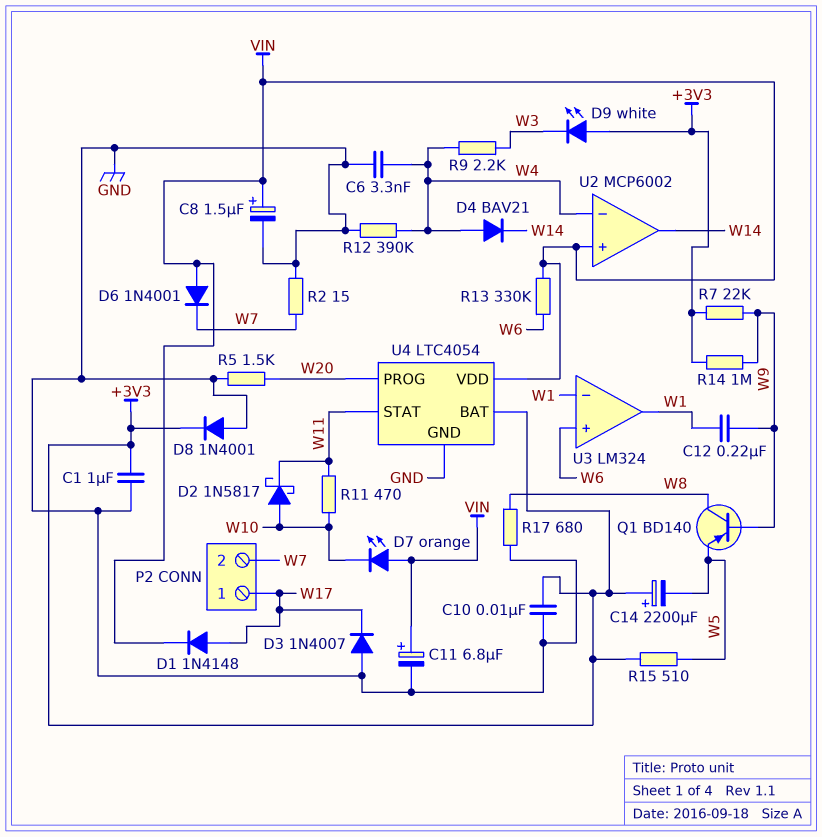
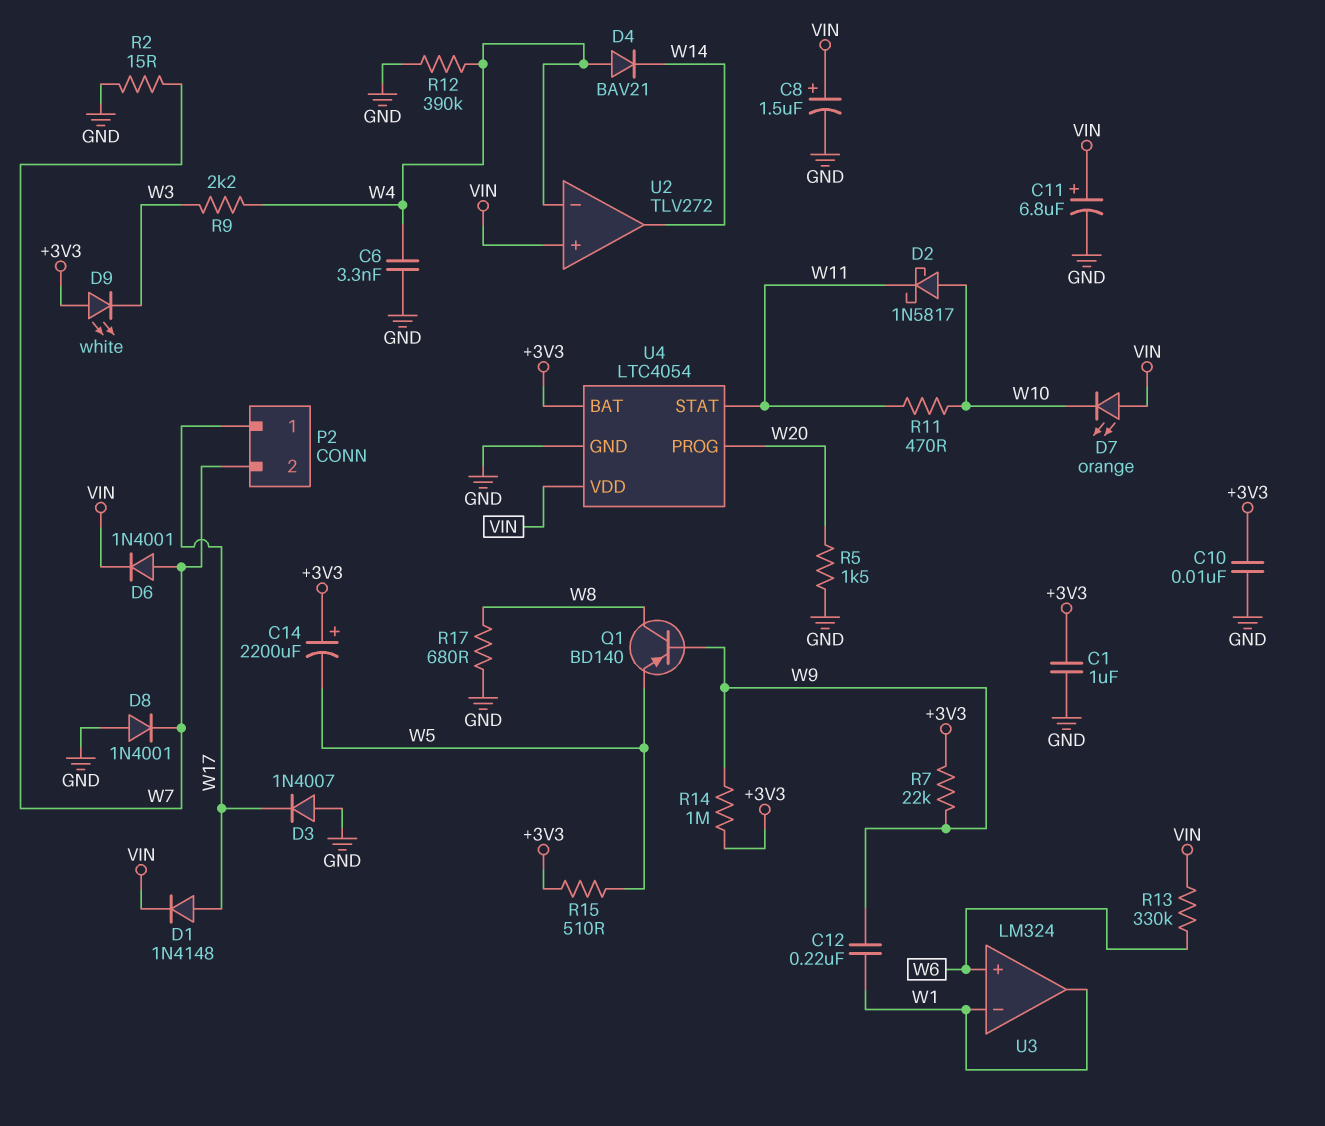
D6: diode 1N4001 (A VIN, K W7) -> diode 1N4001 (A W7, K VIN)
D8: diode 1N4001 (A GND, K +3V3) -> diode 1N4001 (A GND, K W7)
U2: MCP6002 -> TLV272

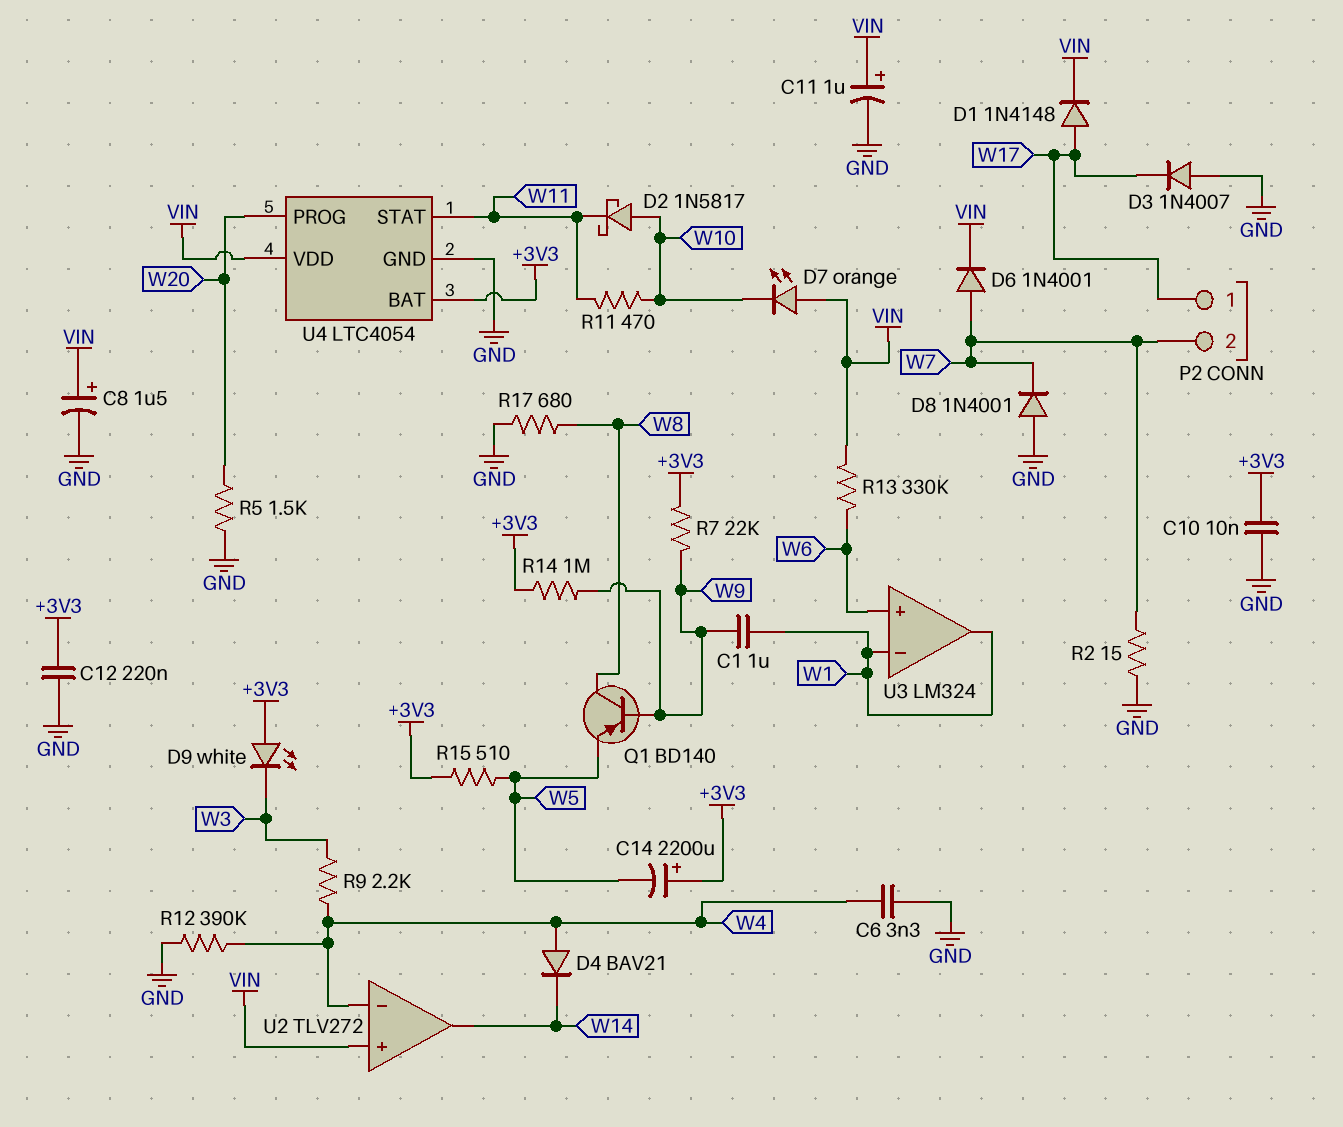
C1: 1uF (+3V3, GND) -> 1uF (W1, W9)
C11: 6.8uF (plus VIN, minus GND) -> 1uF (plus VIN, minus GND)
C12: 220nF (W1, W9) -> 220nF (+3V3, GND)

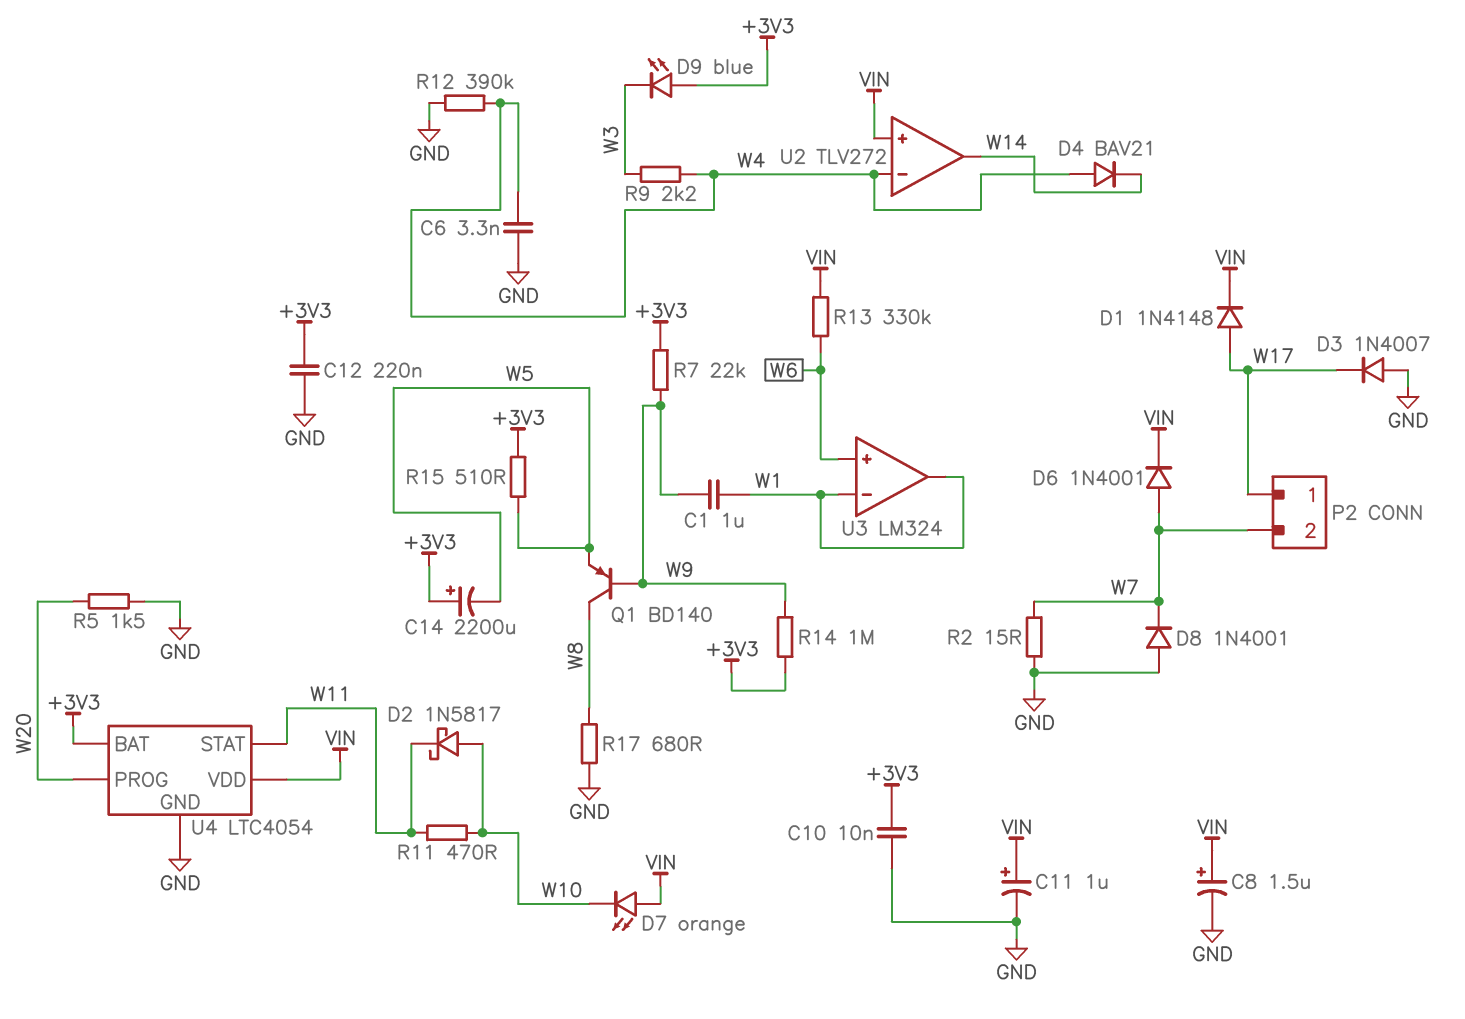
D9: LED white (A +3V3, K W3) -> LED blue (A +3V3, K W3)

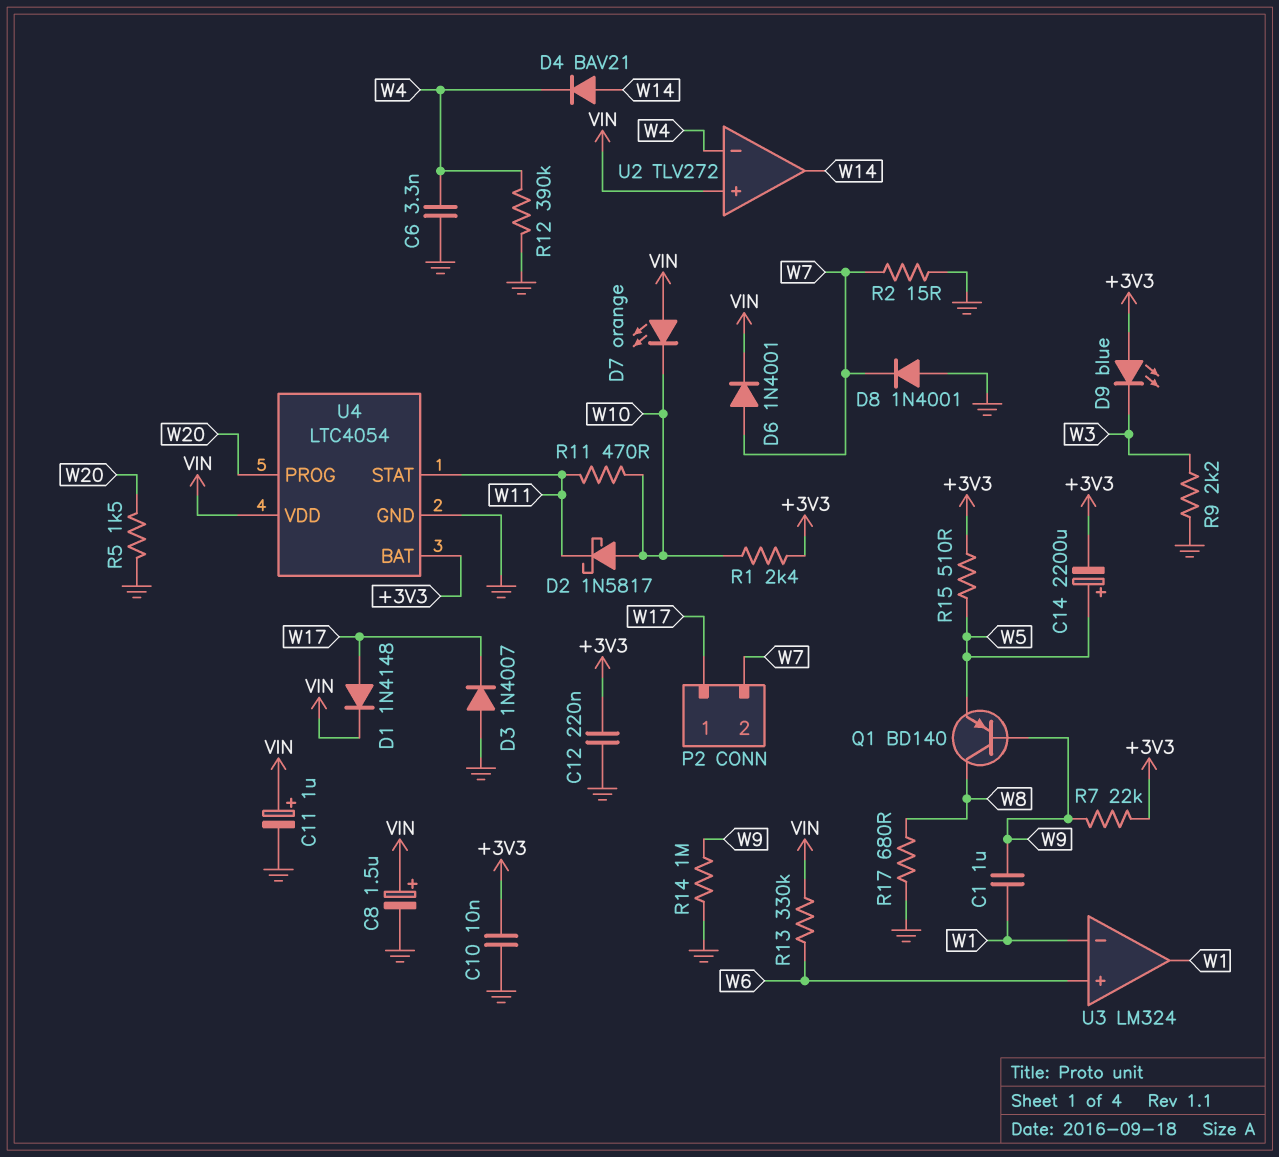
C14: 2200uF (plus +3V3, minus W5) -> 2200uF (plus W5, minus +3V3)
D4: diode BAV21 (A W4, K W14) -> diode BAV21 (A W14, K W4)
R1: none -> 2.4k (+3V3, W10)
R9: 2.2k (W3, W4) -> 2.2k (GND, W3)
R14: 1M (+3V3, W9) -> 1M (GND, W9)

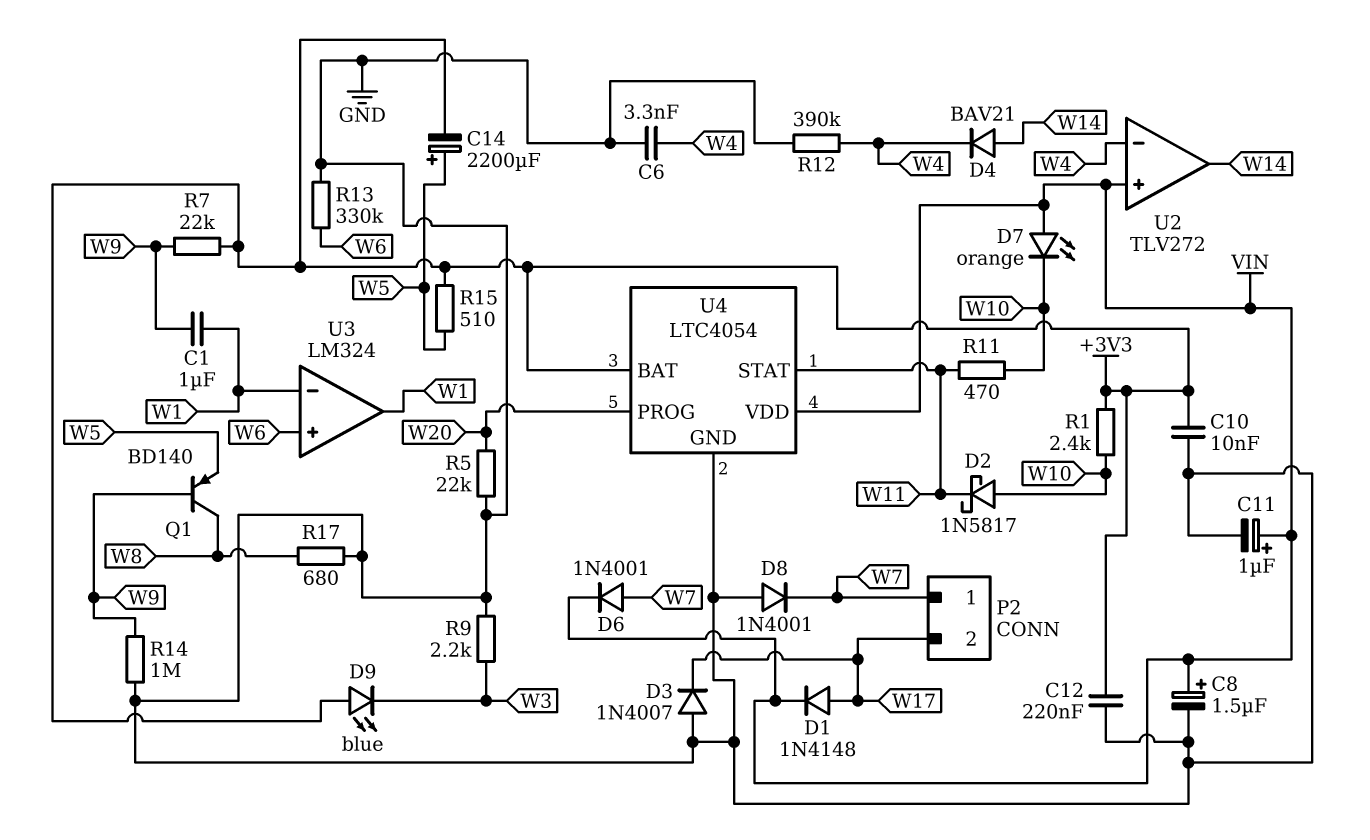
P2 pin 1: W17 -> W7
P2 pin 2: W7 -> W17
R2: 15 (GND, W7) -> none
R5: 1.5k (GND, W20) -> 22k (GND, W20)
R13: 330k (VIN, W6) -> 330k (GND, W6)

